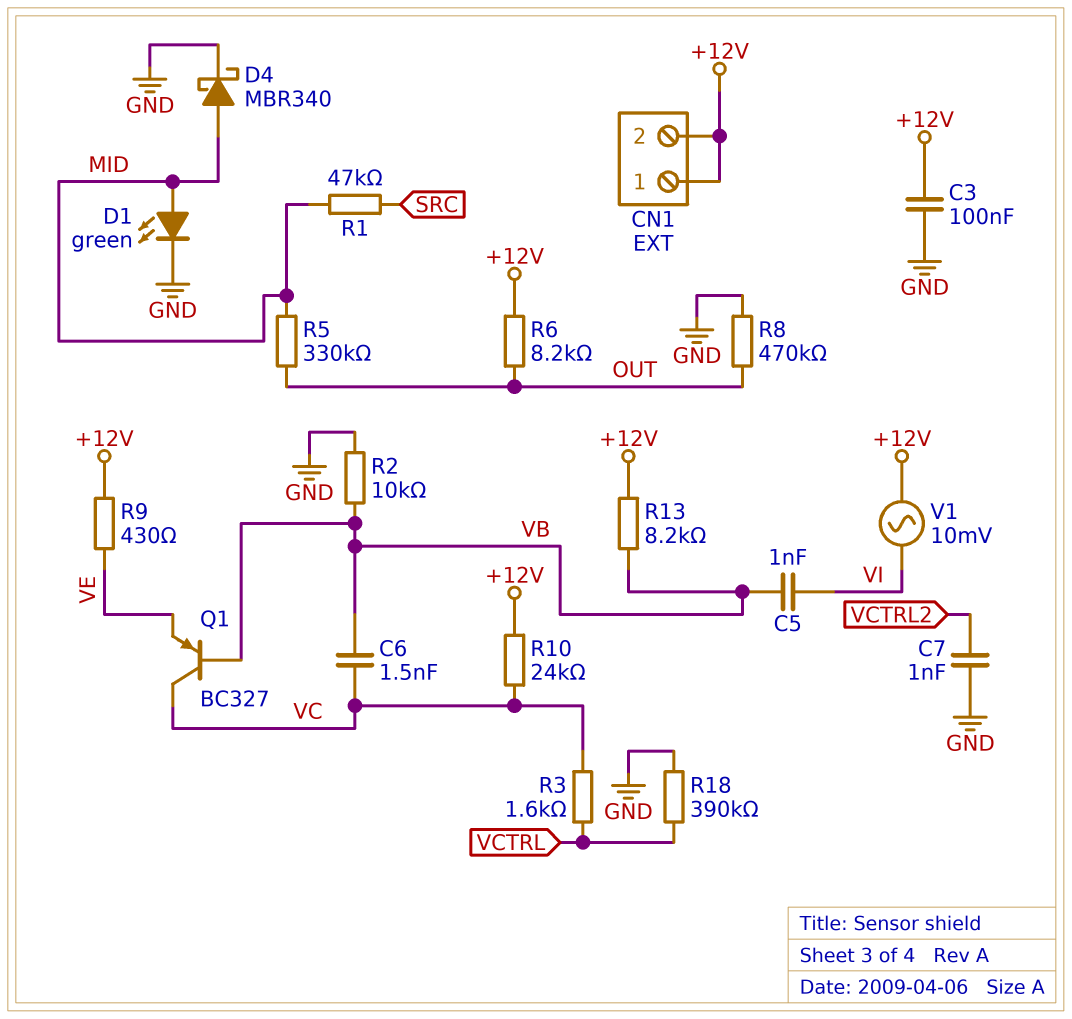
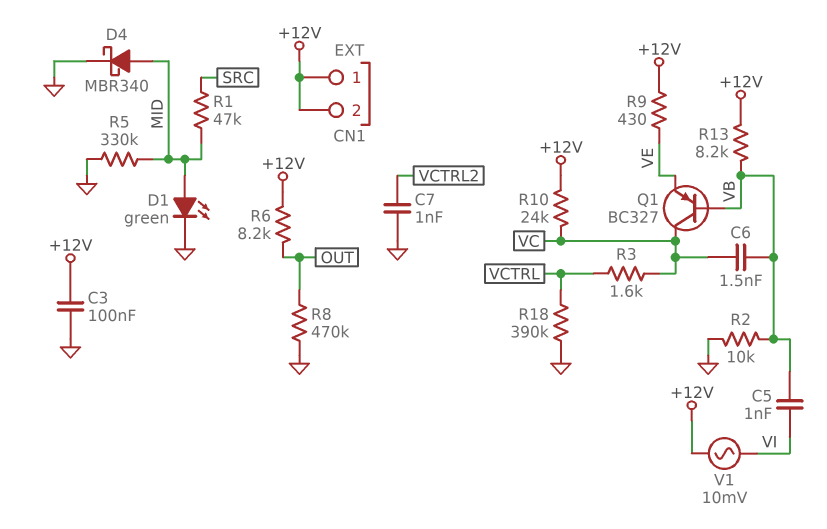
R5: 330k (MID, OUT) -> 330k (GND, MID)

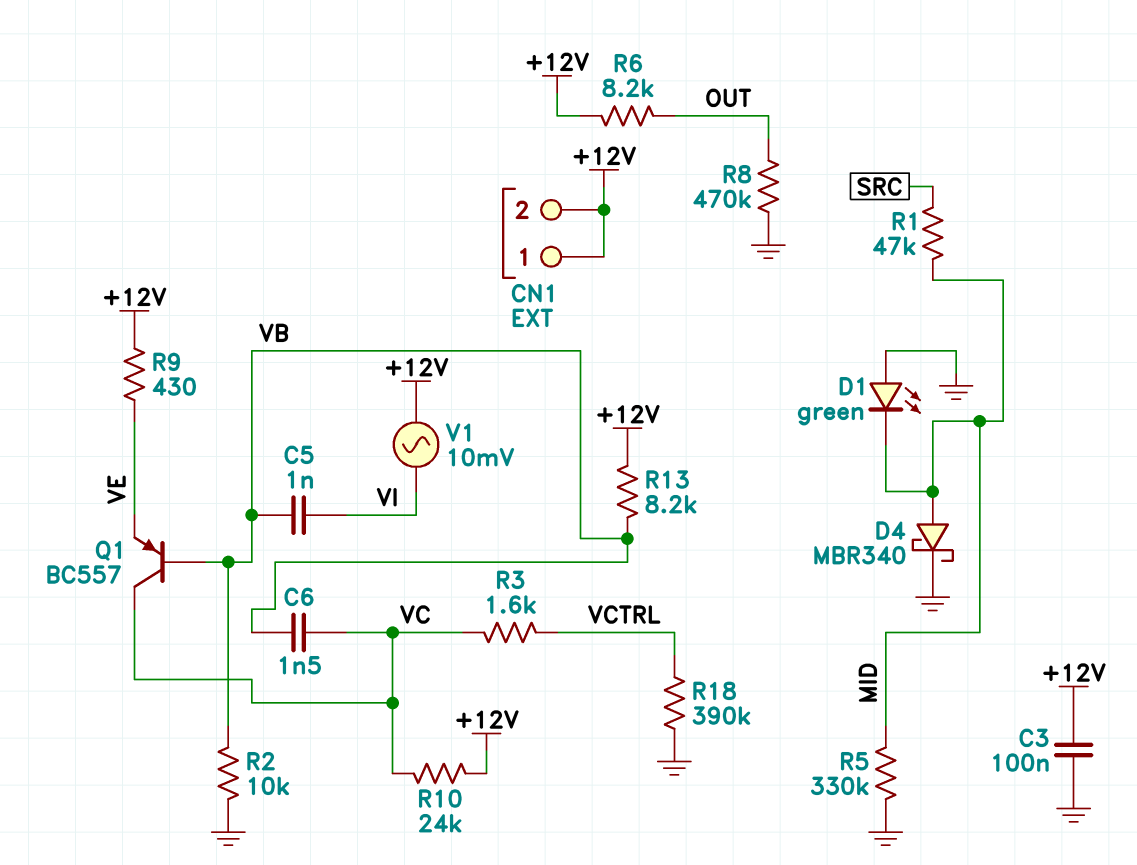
C7: 1nF (GND, VCTRL2) -> none
D1: LED green (A MID, K GND) -> LED green (A GND, K MID)
Q1: PNP BC327 (B VB, C VC, E VE) -> PNP BC557 (B VB, C VC, E VE)

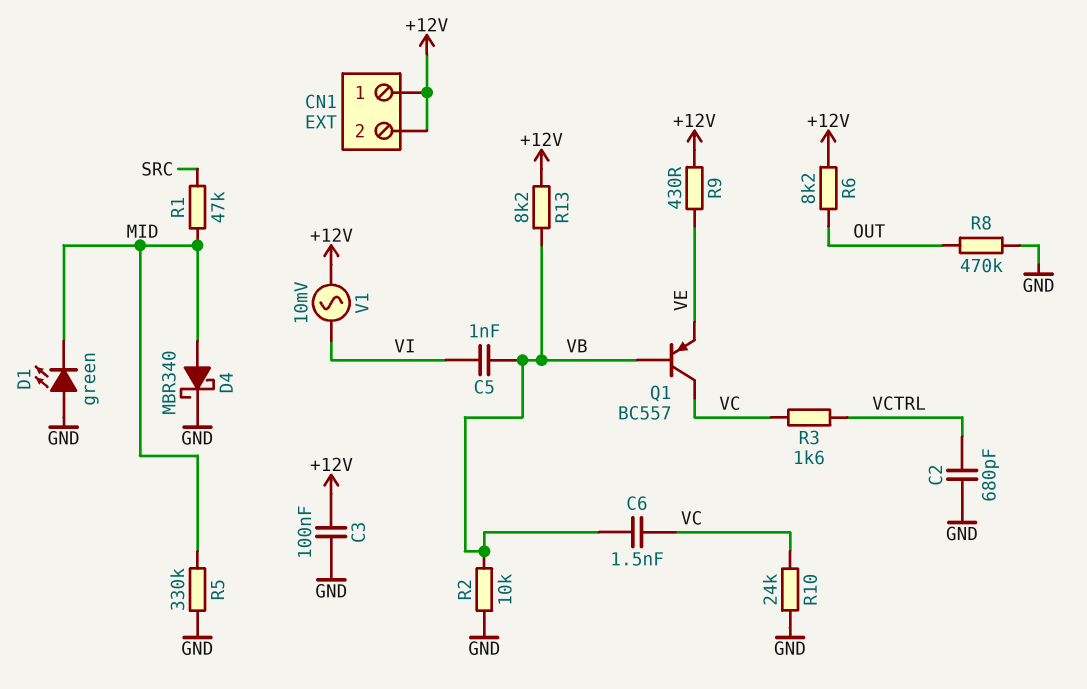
C2: none -> 680pF (GND, VCTRL)
R10: 24k (+12V, VC) -> 24k (GND, VC)
R18: 390k (GND, VCTRL) -> none

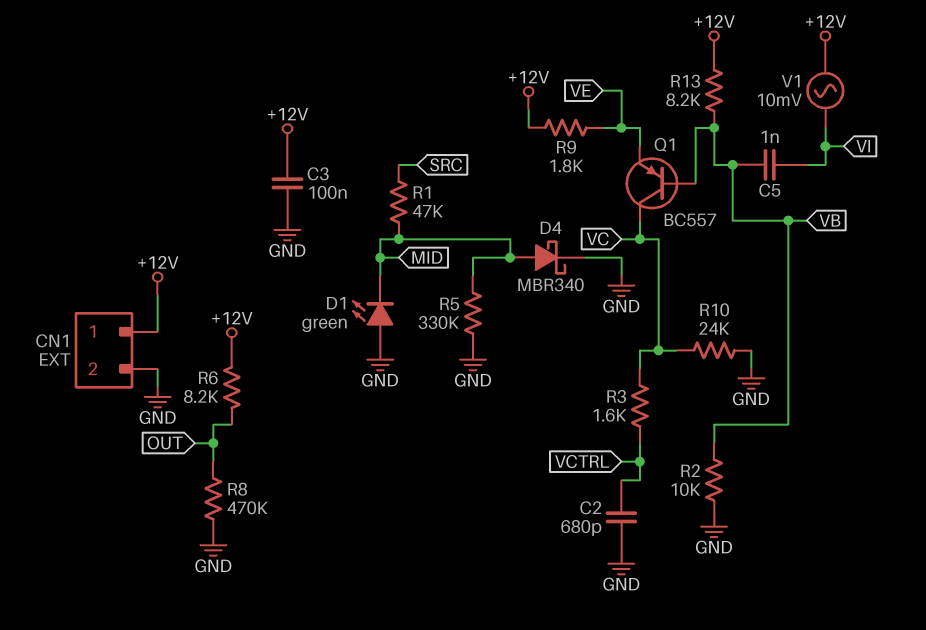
C6: 1.5nF (VB, VC) -> none
CN1 pin 2: +12V -> GND
R9: 430 (+12V, VE) -> 1.8k (+12V, VE)

